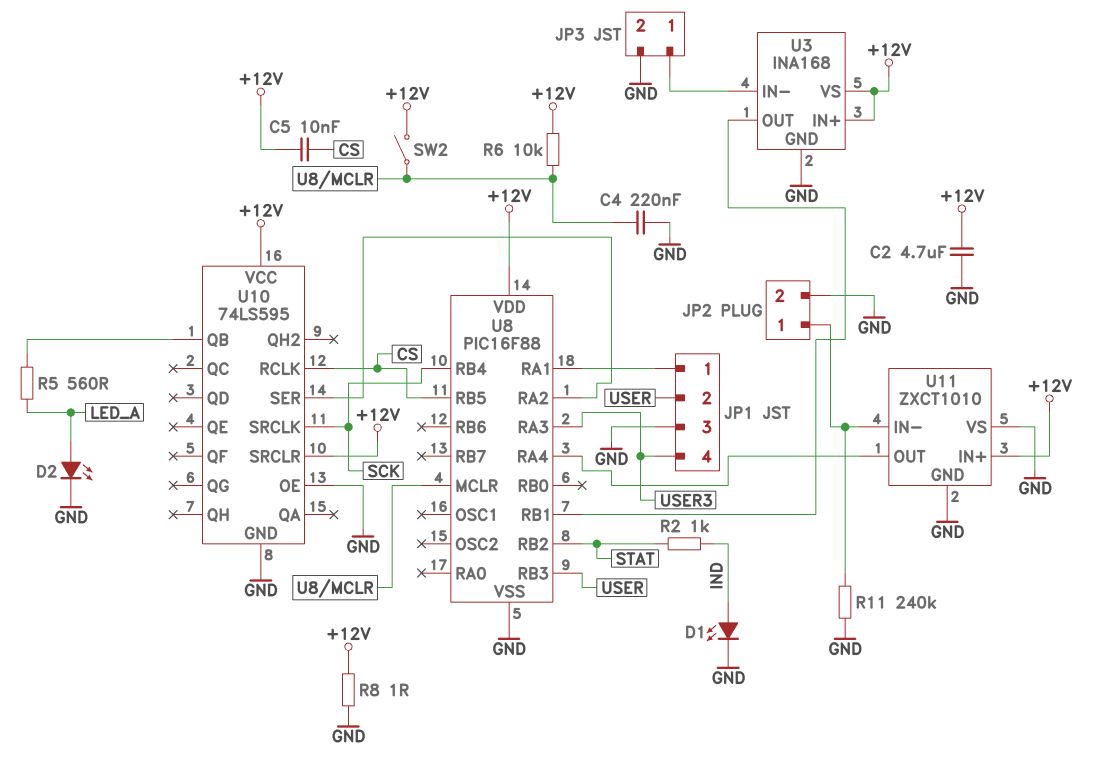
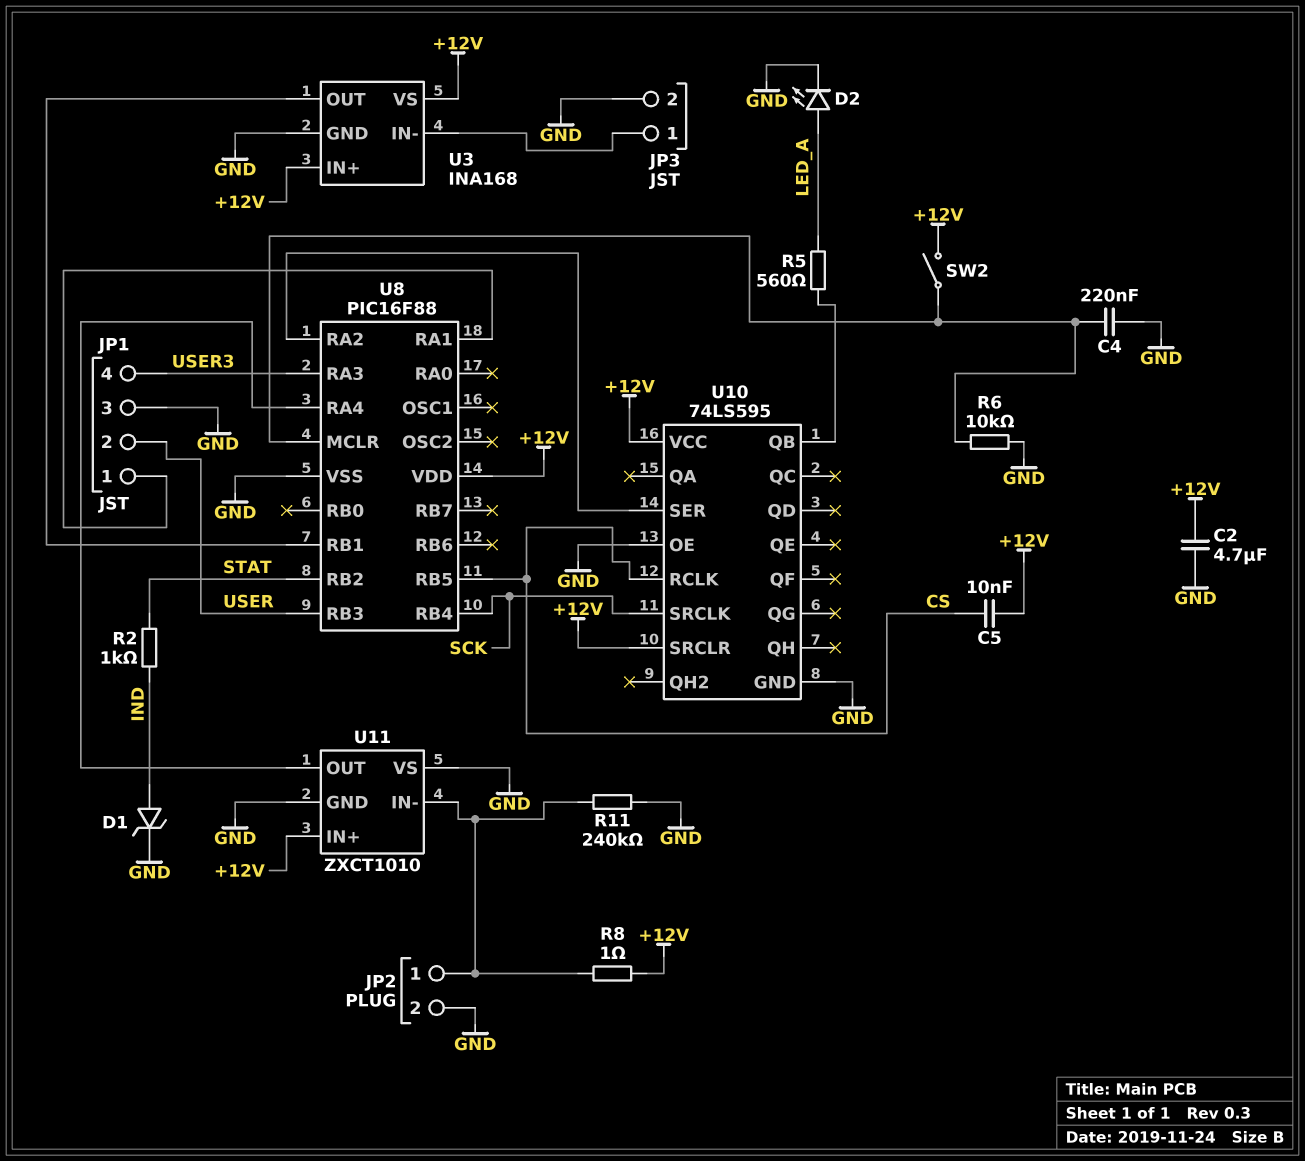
D1: LED (A IND, K GND) -> zener (A IND, K GND)
R6: 10k (+12V, U8/MCLR) -> 10k (GND, U8/MCLR)
R8: 1 (+12V, GND) -> 1 (+12V, JP2/1)

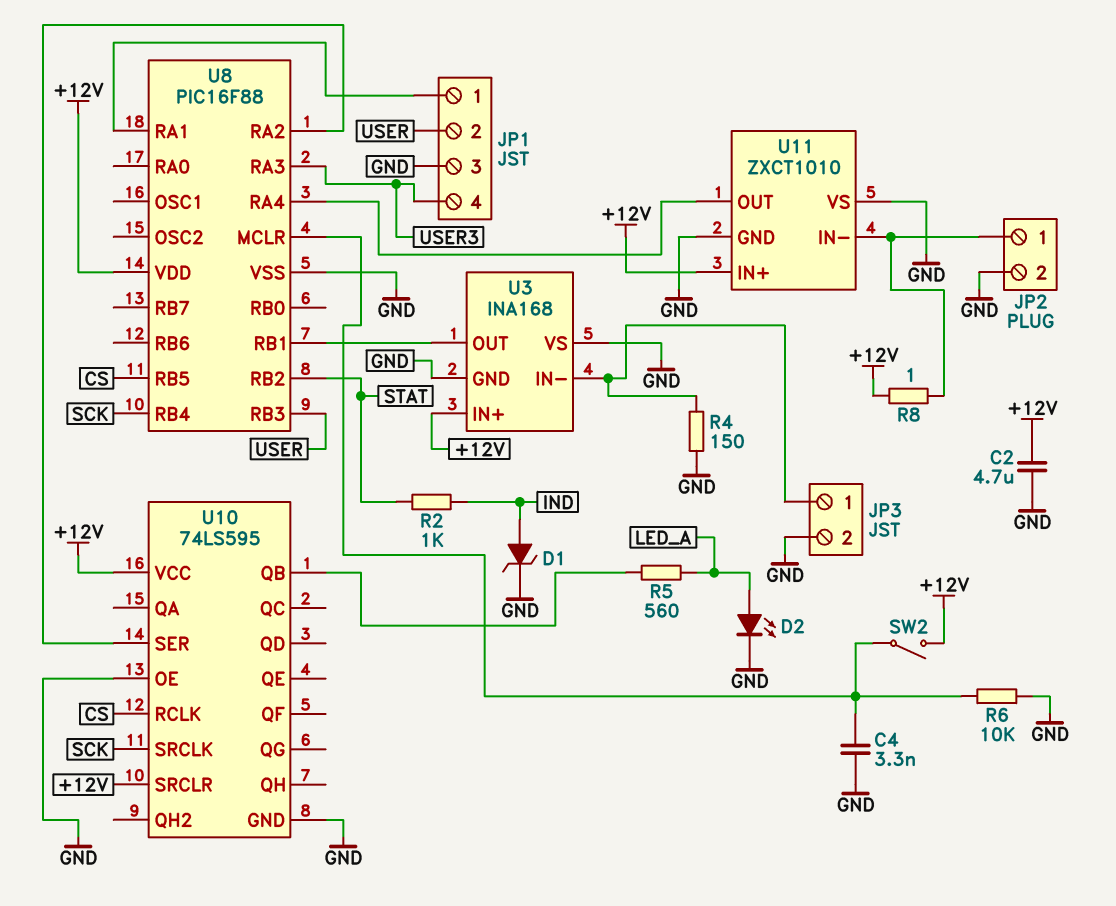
C4: 220nF (GND, U8/MCLR) -> 3.3nF (GND, U8/MCLR)
C5: 10nF (+12V, CS) -> none
R4: none -> 150 (GND, JP3/1)
R11: 240k (GND, JP2/1) -> none
U3 pin VS: +12V -> GND

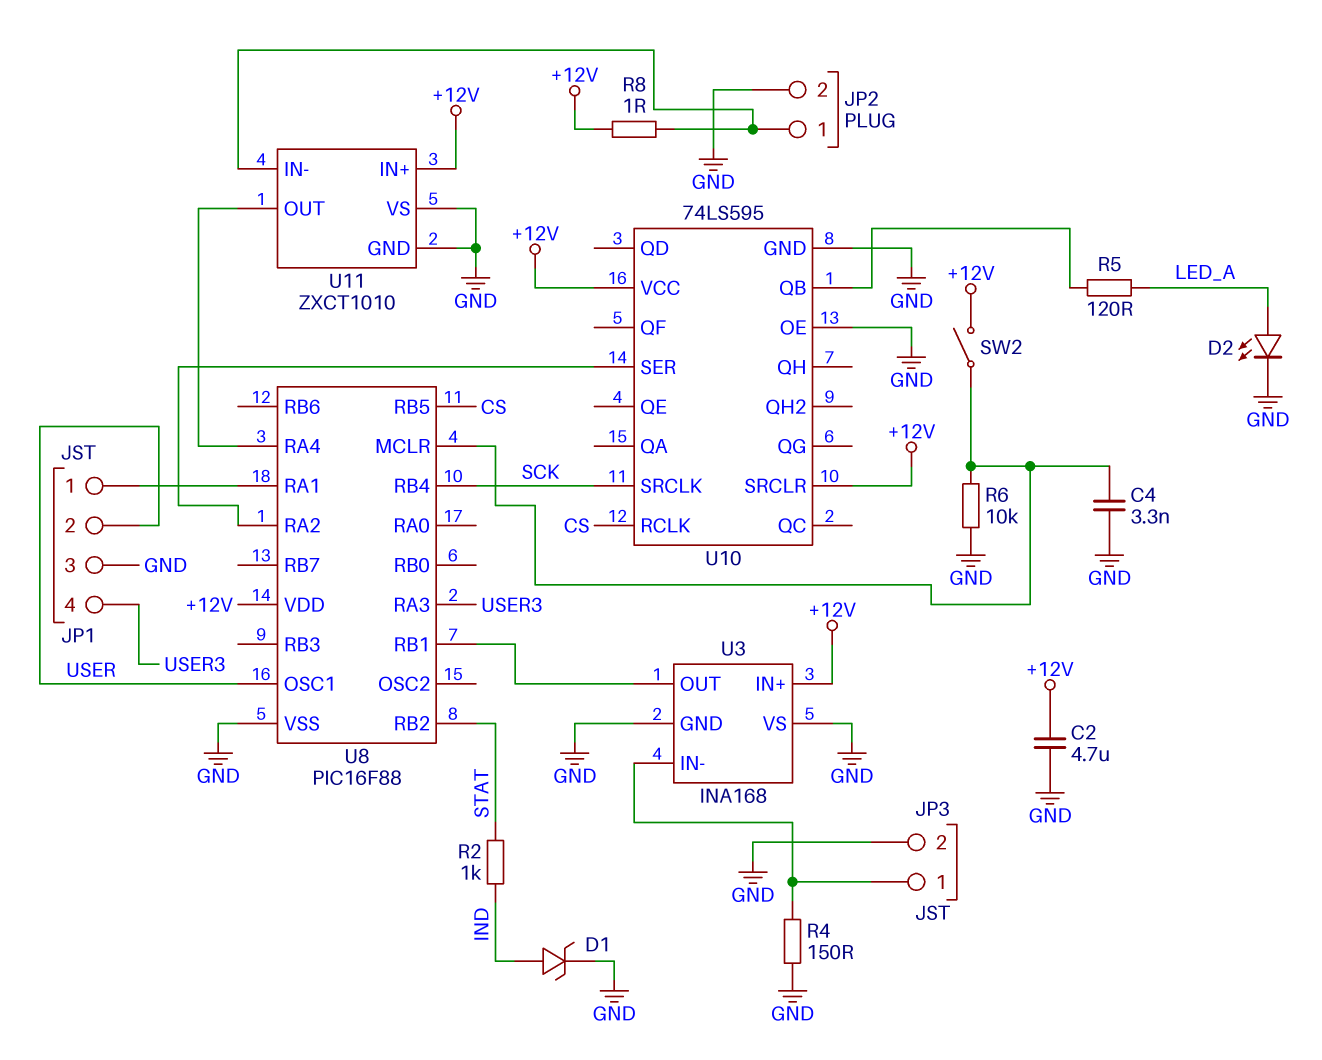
R5: 560 (LED_A, U10/QB) -> 120 (LED_A, U10/QB)
U8 pin OSC1: none -> USER
U8 pin RB3: USER -> none

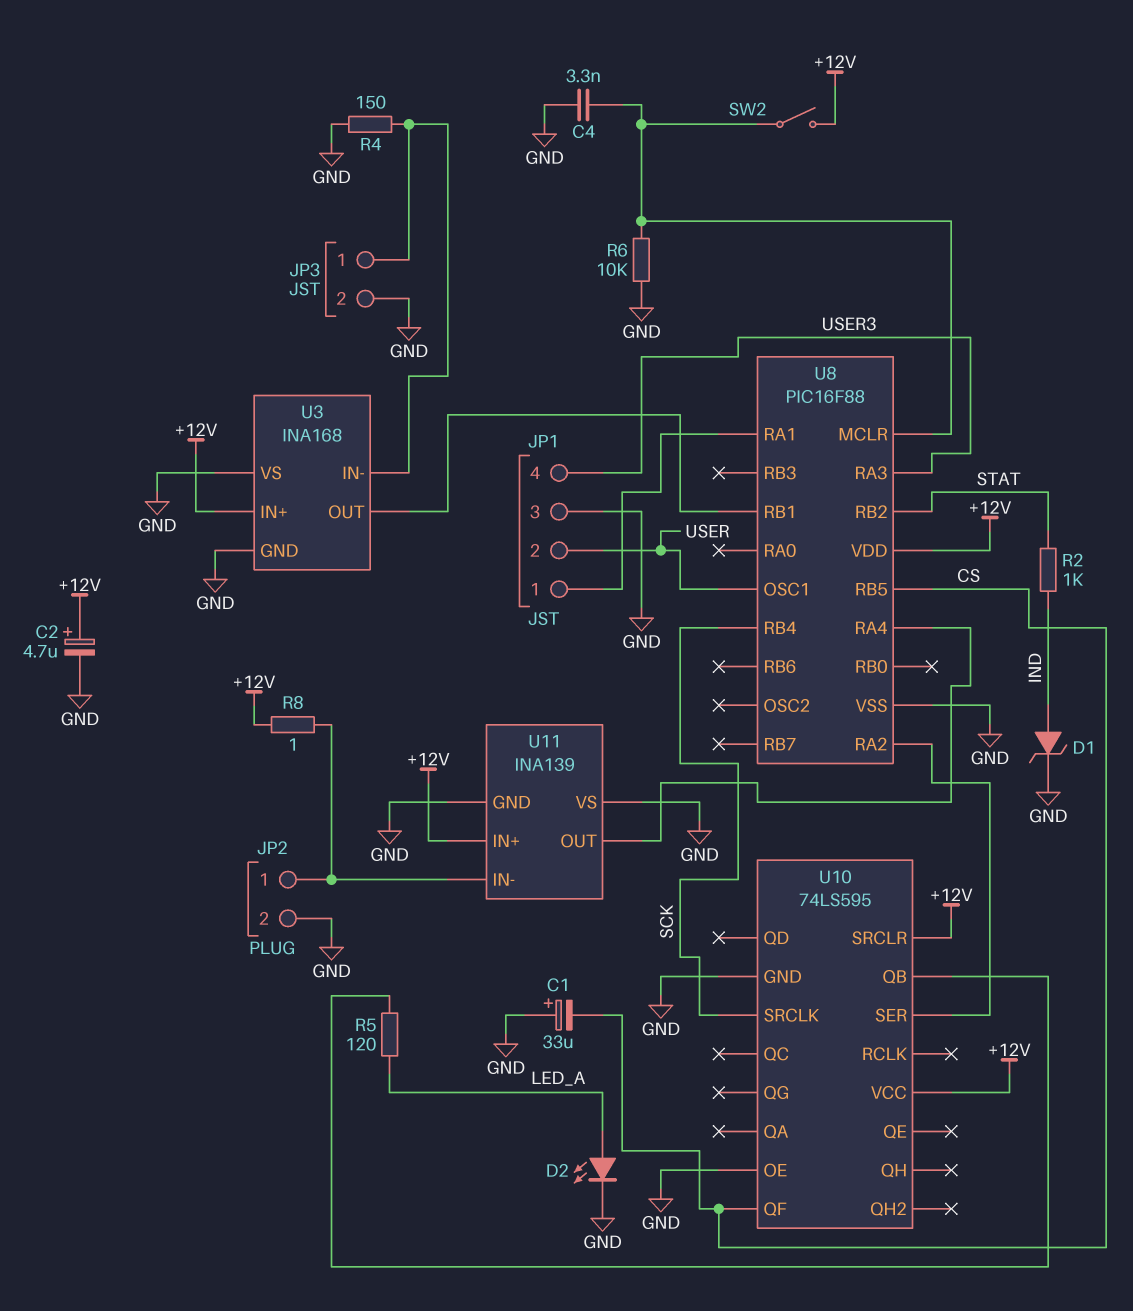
C1: none -> 33uF (plus GND, minus CS)
C2: 4.7uF (+12V, GND) -> 4.7uF (plus +12V, minus GND)
U10 pin QF: none -> CS
U10 pin RCLK: CS -> none
U11: ZXCT1010 -> INA139

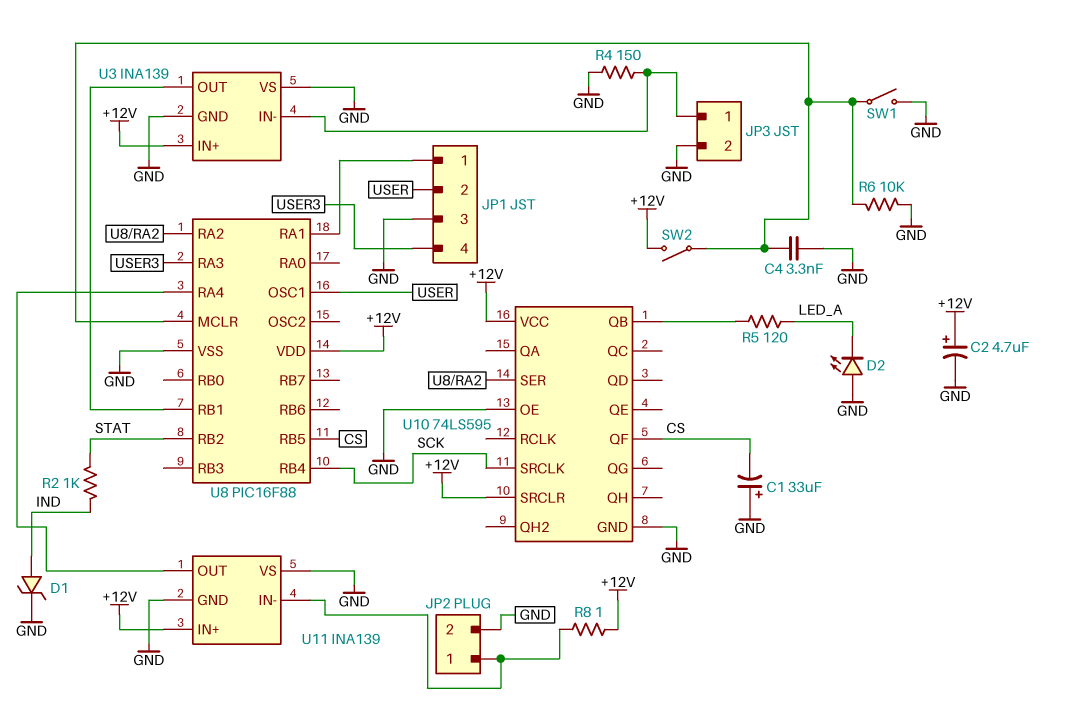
D2: LED (A LED_A, K GND) -> LED (A GND, K LED_A)
SW1: none -> switch (GND, U8/MCLR)
U3: INA168 -> INA139

